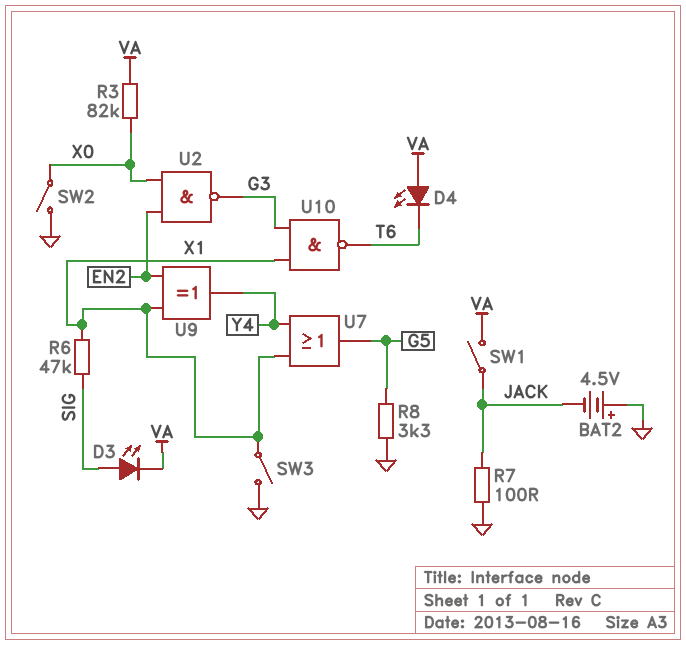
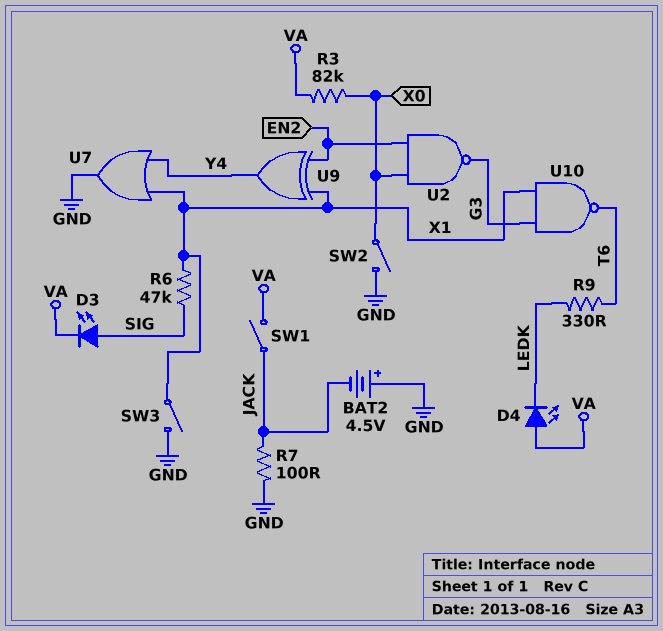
D4: LED (A VA, K T6) -> LED (A VA, K LEDK)
R8: 3.3k (G5, GND) -> none
R9: none -> 330 (LEDK, T6)
U7: OR (in X1, in Y4, out G5) -> OR (in X1, in Y4, out GND)

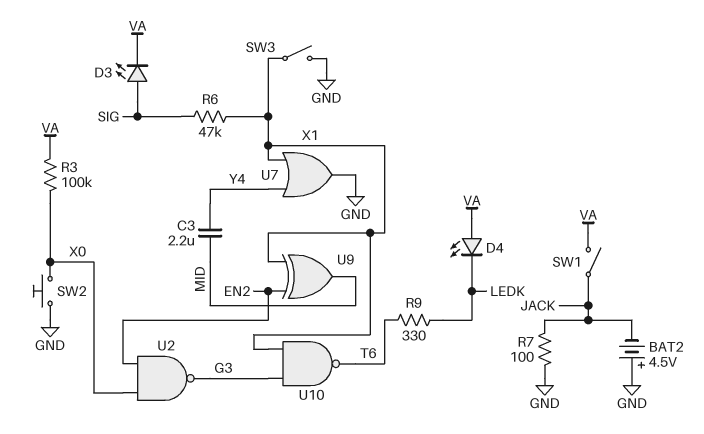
C3: none -> 2.2uF (MID, Y4)
R3: 82k (VA, X0) -> 100k (VA, X0)
SW2: switch (GND, X0) -> button (GND, X0)
U9: XOR (in EN2, in X1, out Y4) -> XOR (in EN2, in X1, out MID)

